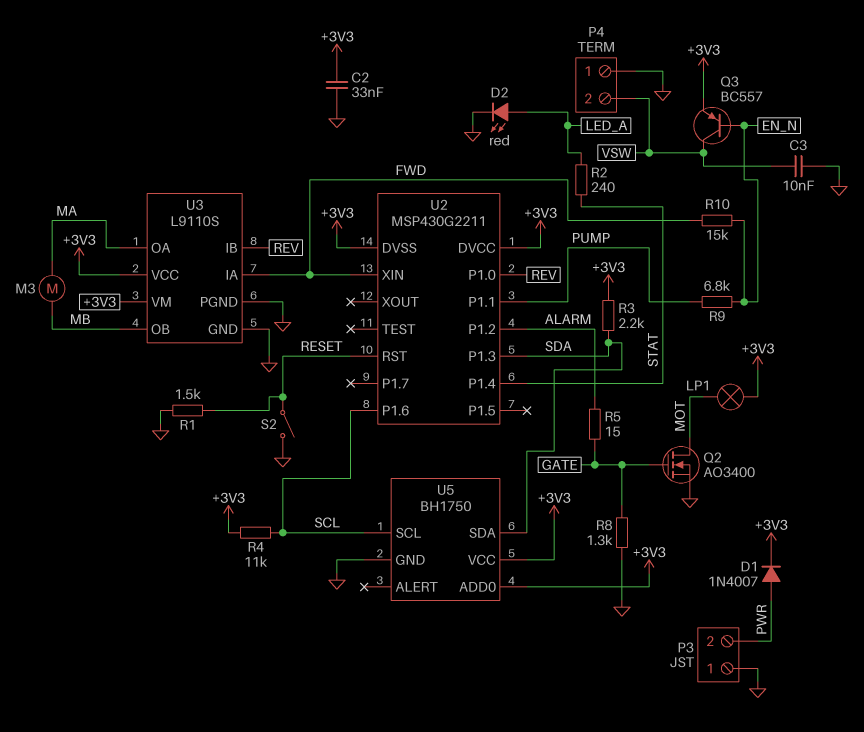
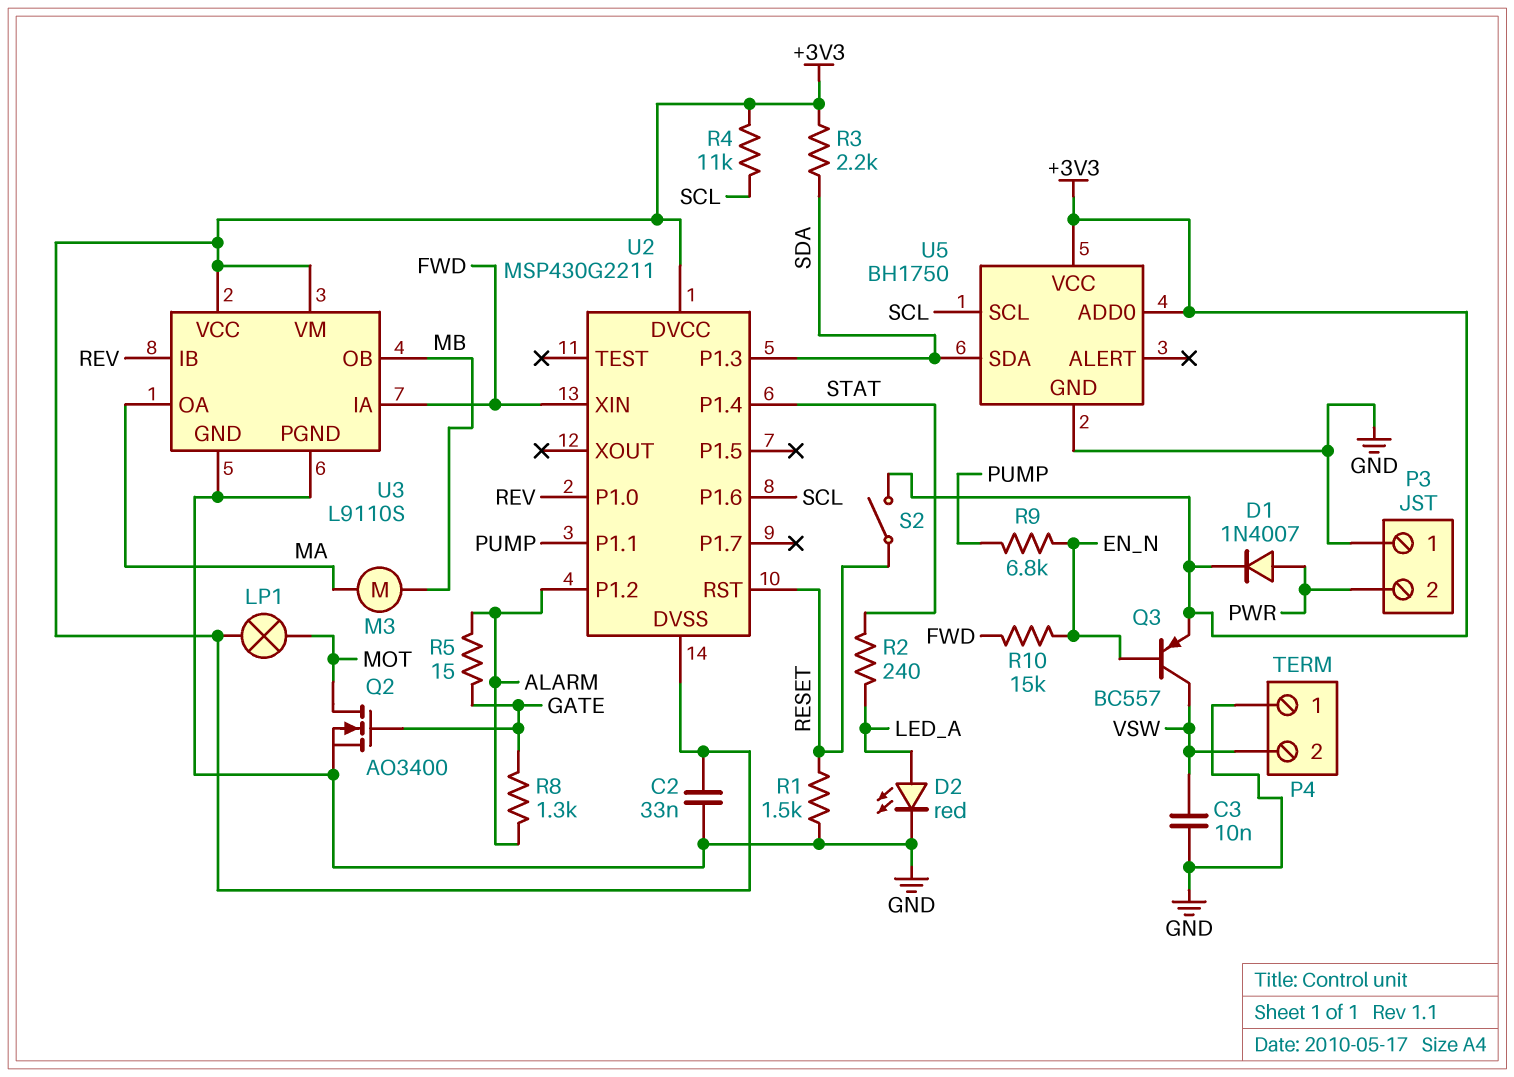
R8: 1.3k (GATE, GND) -> 1.3k (ALARM, GATE)
S2: switch (GND, RESET) -> switch (+3V3, RESET)

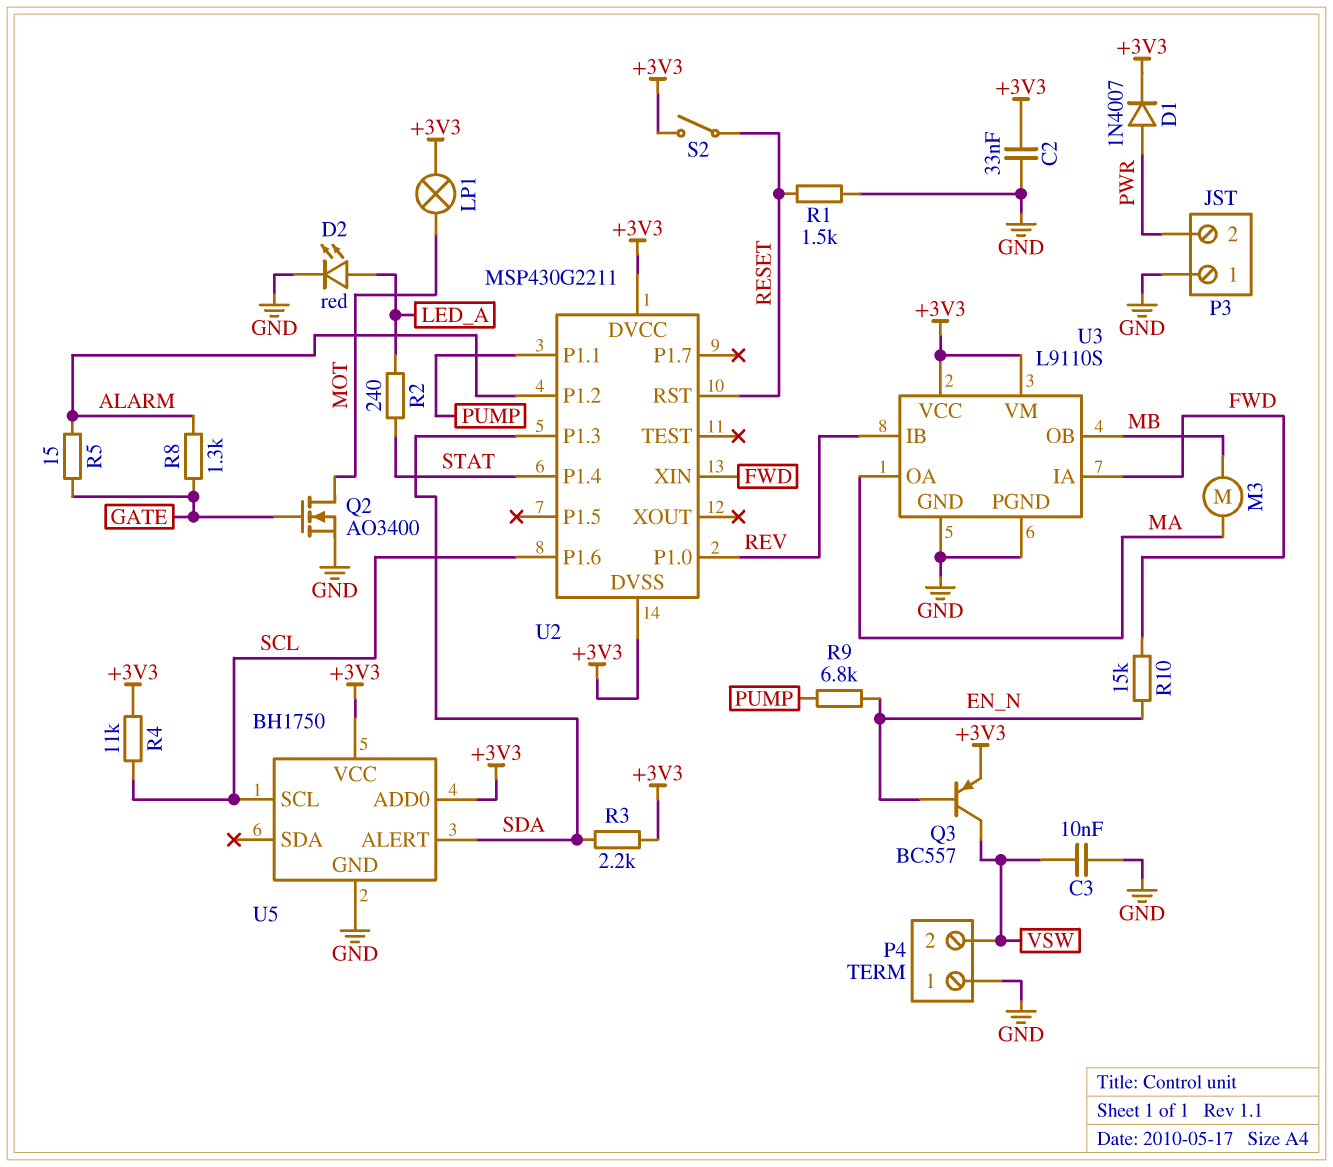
U5 pin ALERT: none -> SDA
U5 pin SDA: SDA -> none

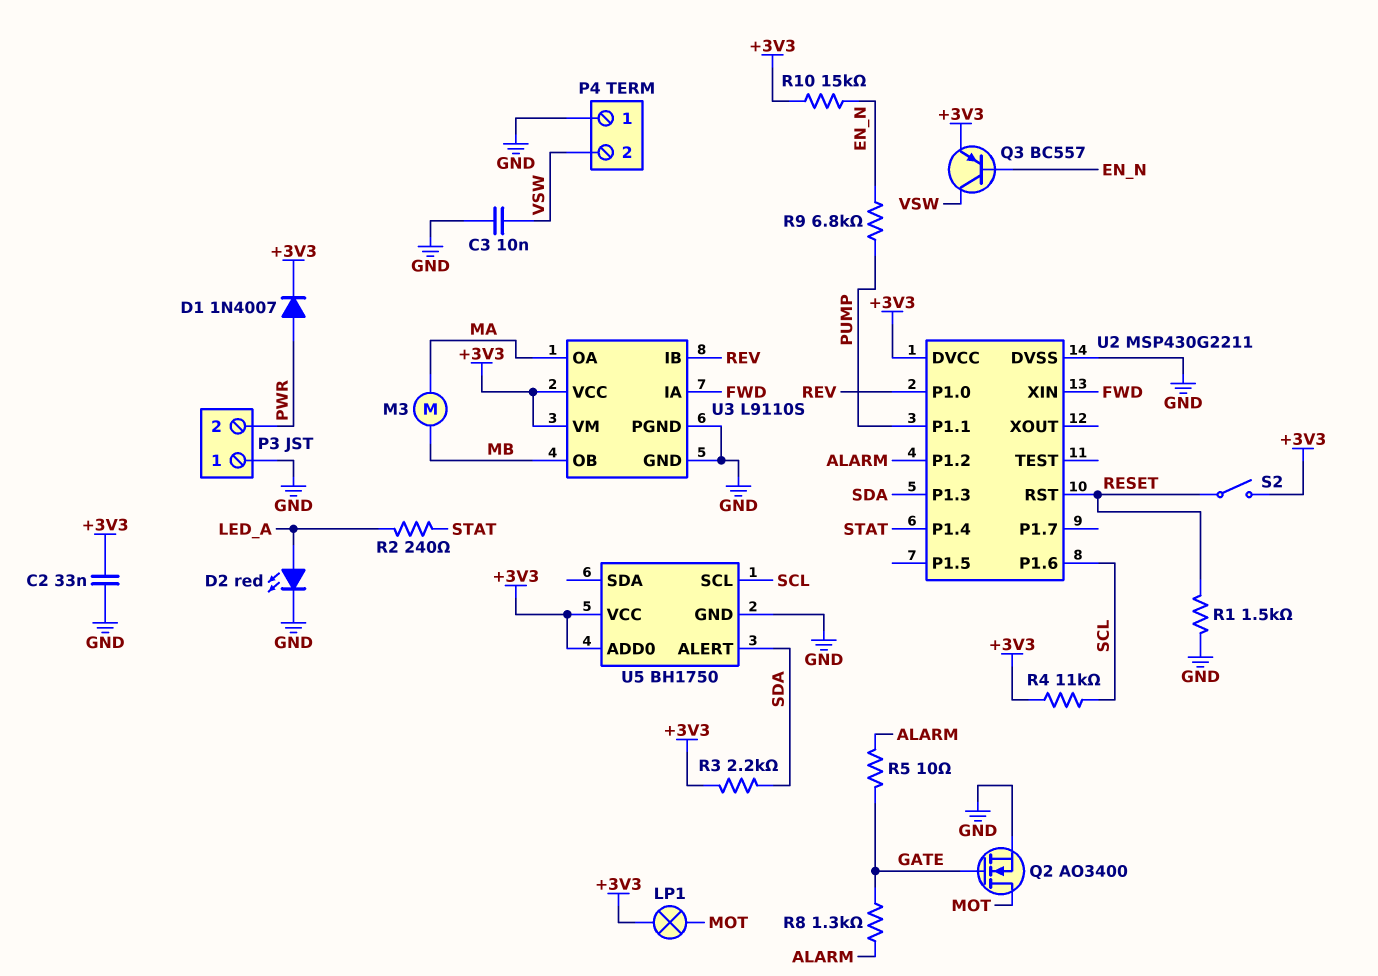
R5: 15 (ALARM, GATE) -> 10 (ALARM, GATE)
R10: 15k (EN_N, FWD) -> 15k (+3V3, EN_N)
U2 pin DVSS: +3V3 -> GND

